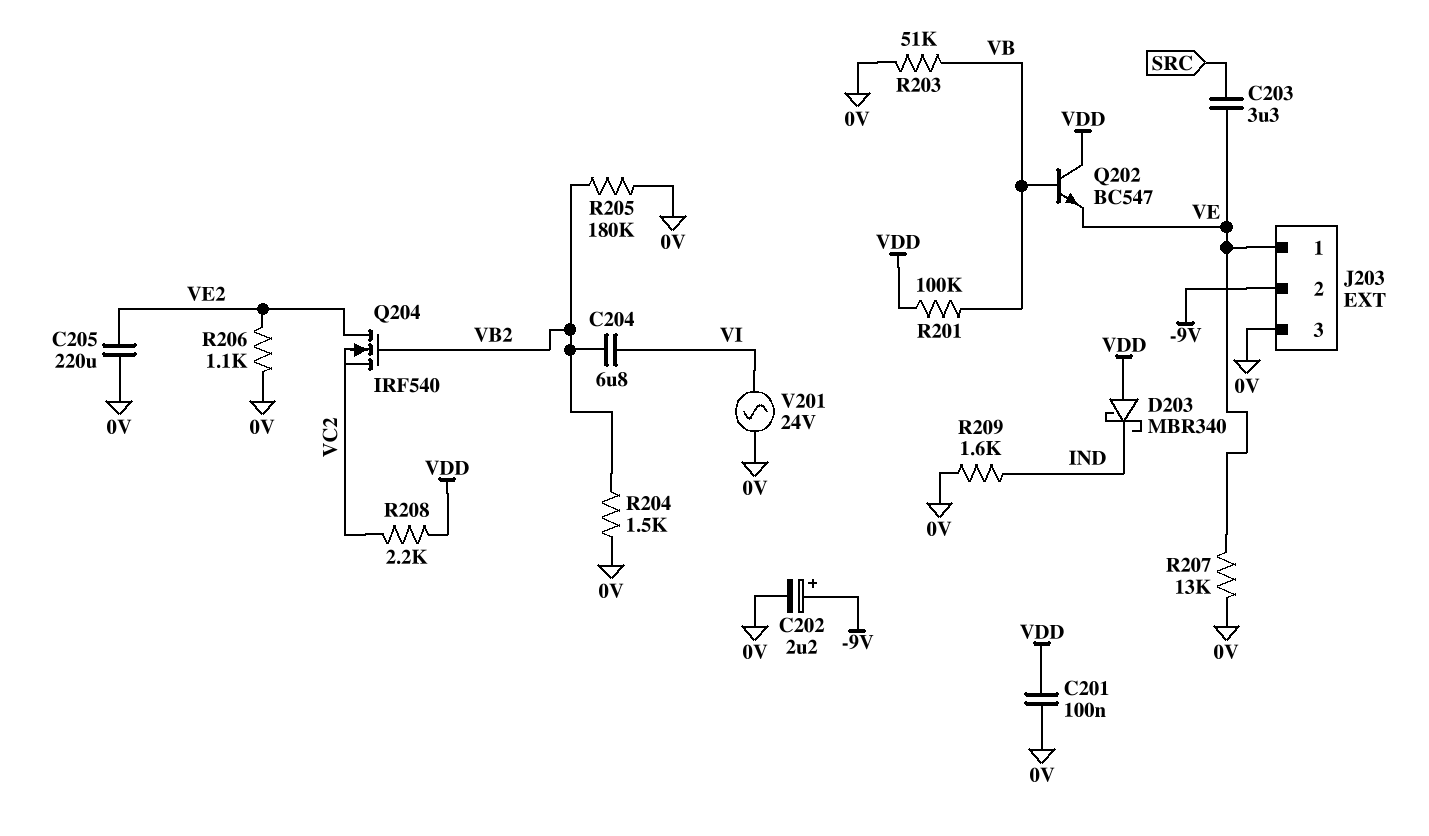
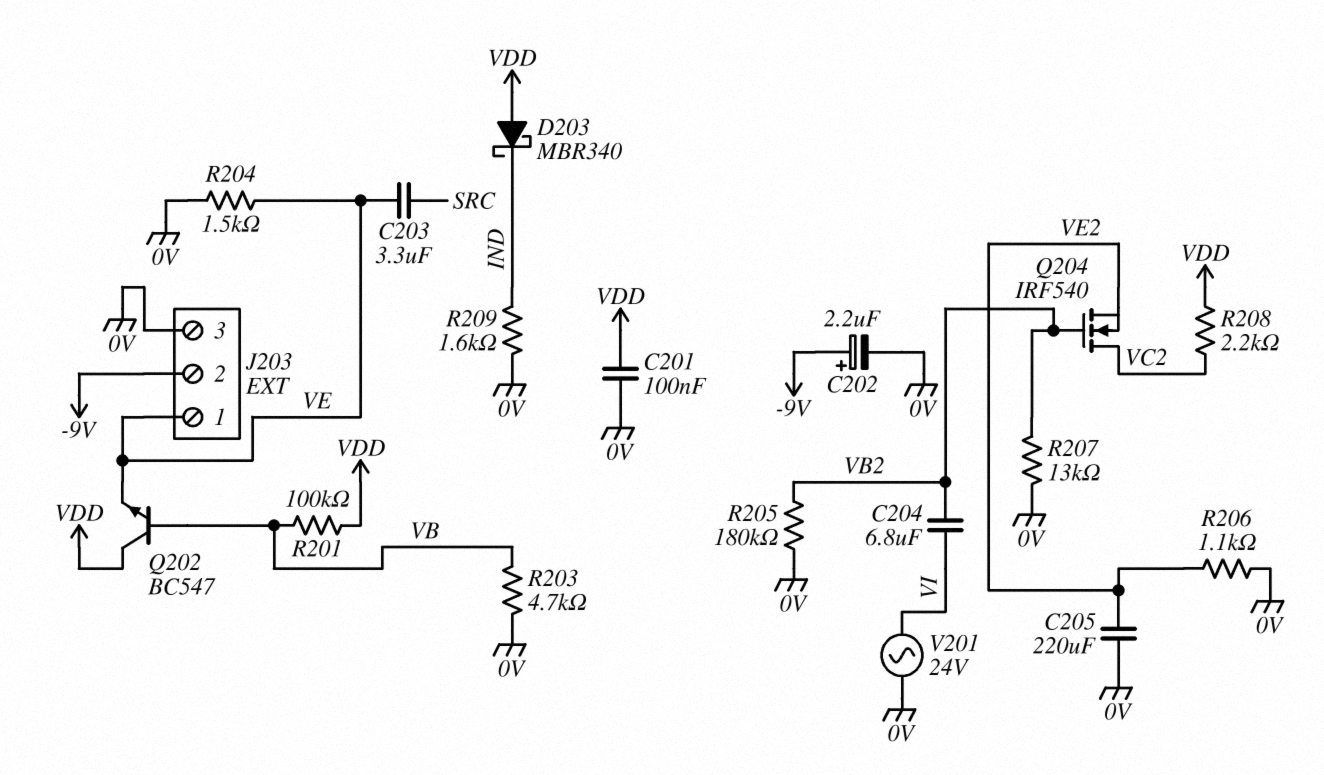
Q204: NMOS IRF540 (G VB2, D VE2, S VC2) -> NMOS IRF540 (G VB2, D VC2, S VE2)
R203: 51k (0V, VB) -> 4.7k (0V, VB)
R204: 1.5k (0V, VB2) -> 1.5k (0V, VE)
R207: 13k (0V, VE) -> 13k (0V, VB2)

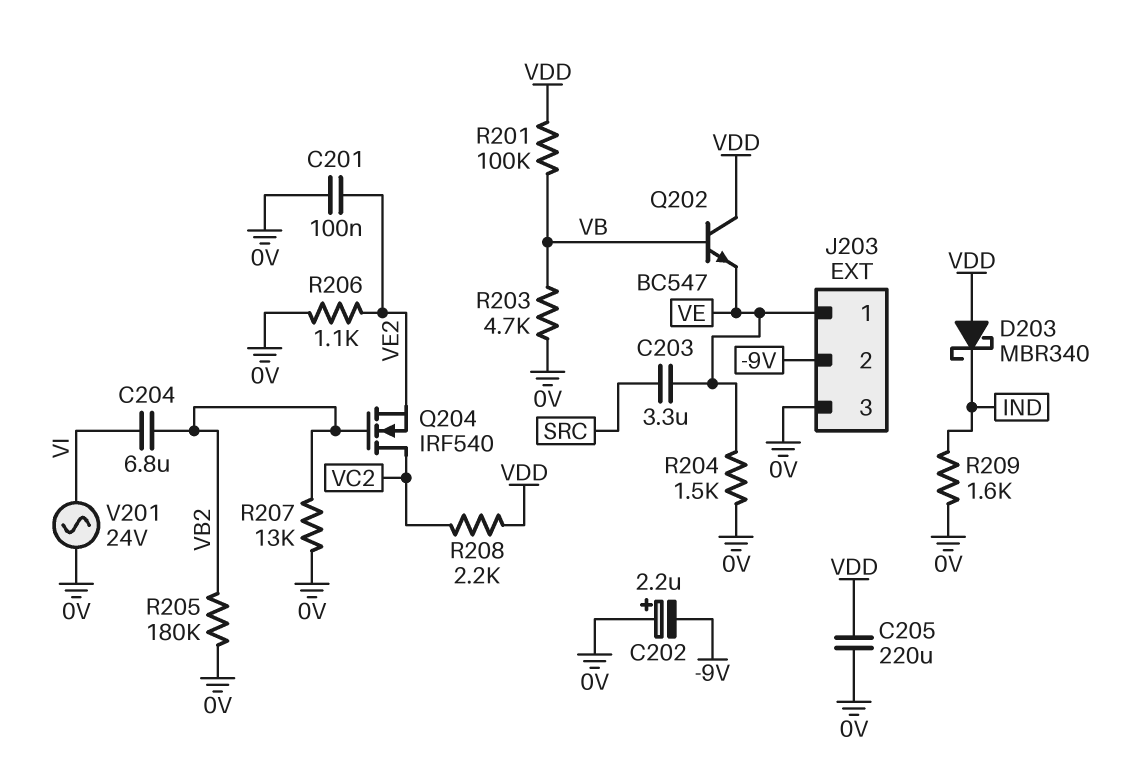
C201: 100nF (0V, VDD) -> 100nF (0V, VE2)
C202: 2.2uF (plus -9V, minus 0V) -> 2.2uF (plus 0V, minus -9V)
C205: 220uF (0V, VE2) -> 220uF (0V, VDD)

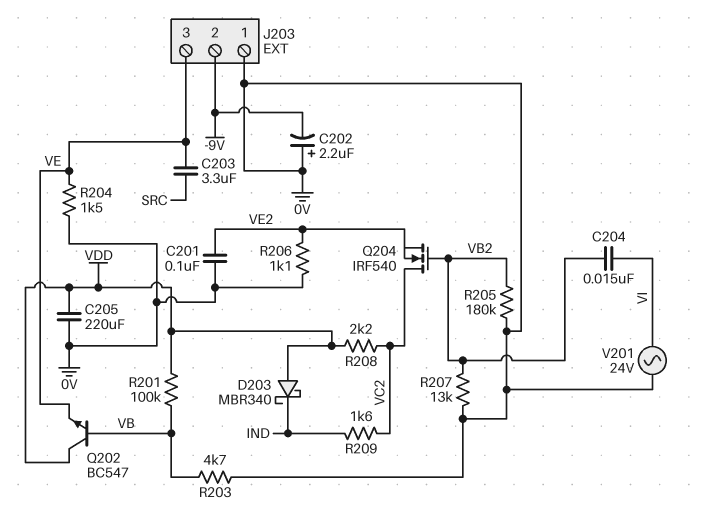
C204: 6.8uF (VB2, VI) -> 15nF (VB2, VI)
J203 pin 1: VE -> 0V
J203 pin 3: 0V -> VE
R209: 1.6k (0V, IND) -> 1.6k (IND, VC2)

